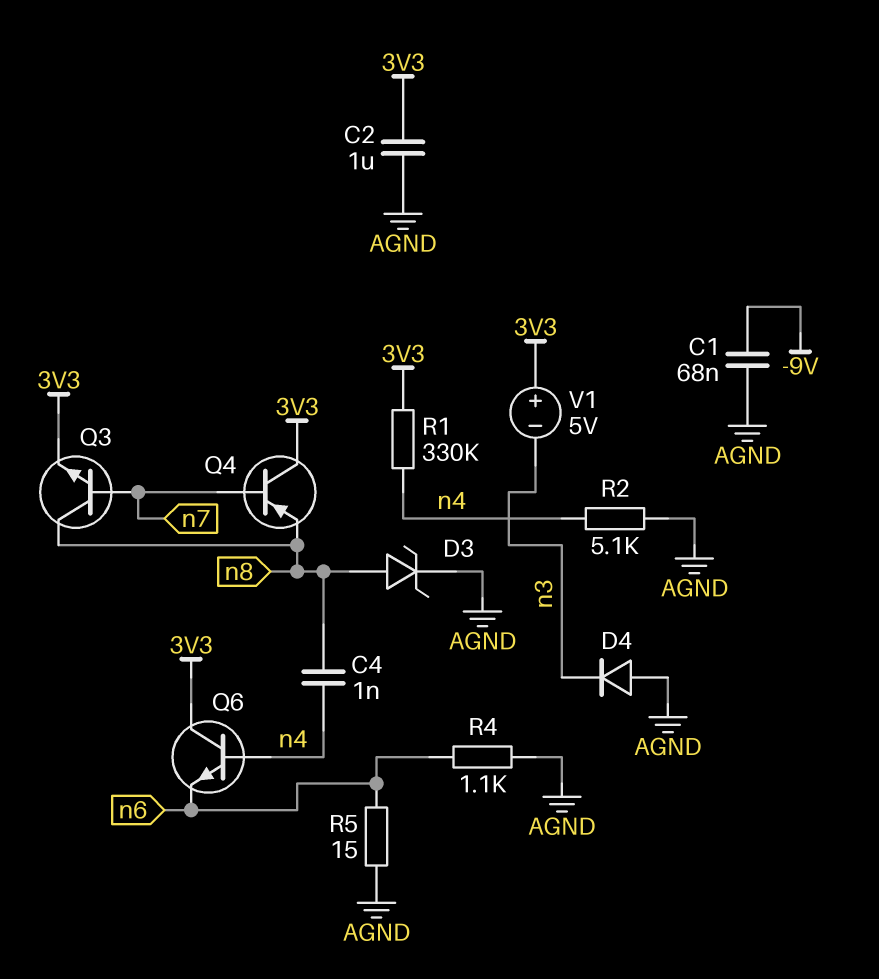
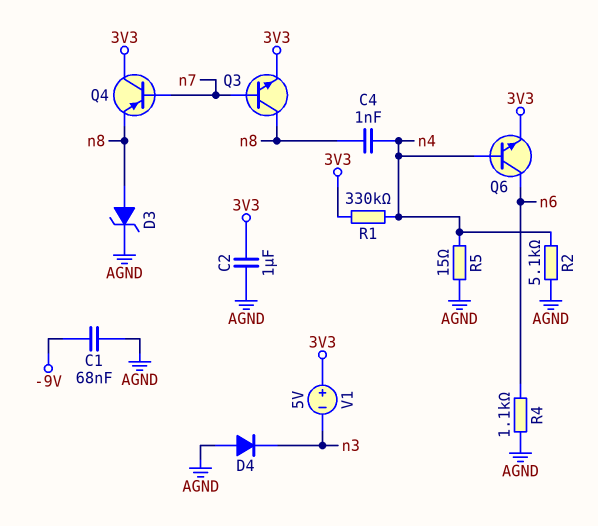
Q6: NPN (B n4, C 3V3, E n6) -> NPN (B n4, C n6, E 3V3)
R5: 15 (AGND, n6) -> 15 (AGND, n4)

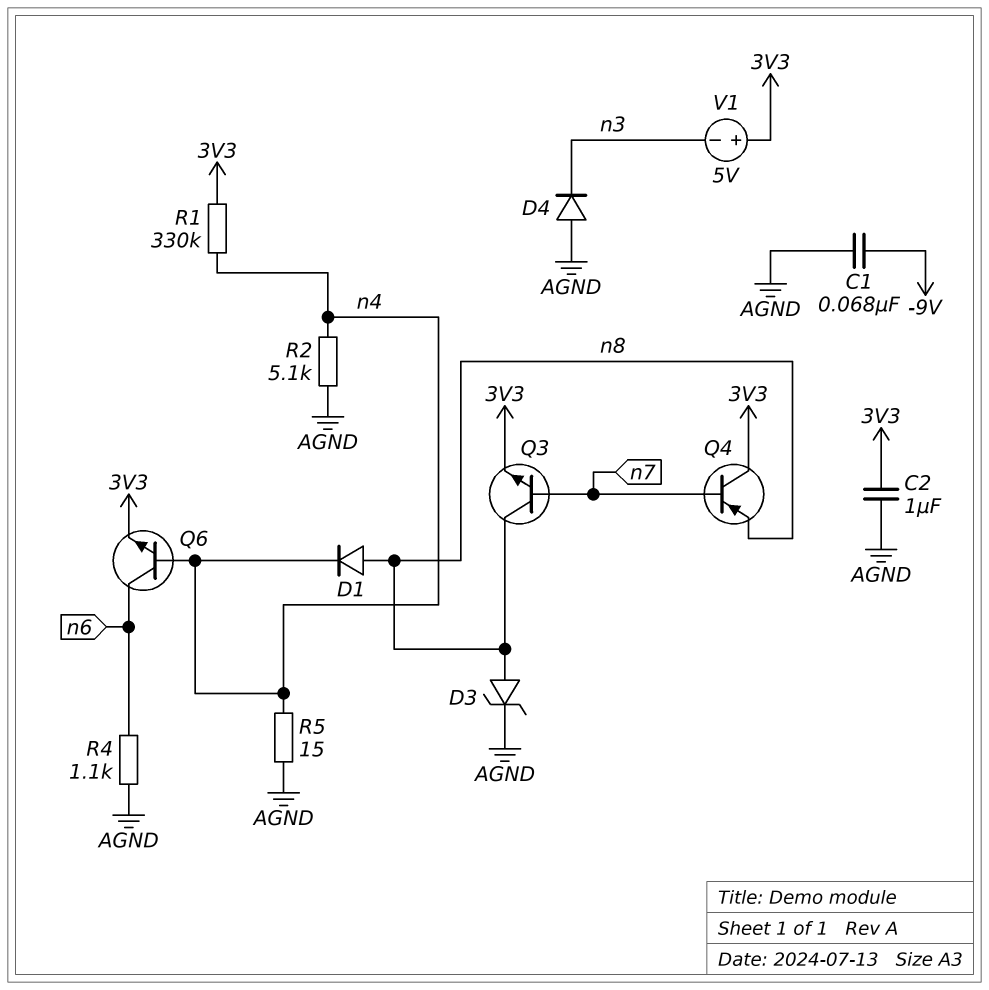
C4: 1nF (n4, n8) -> none
D1: none -> diode (A n8, K n4)

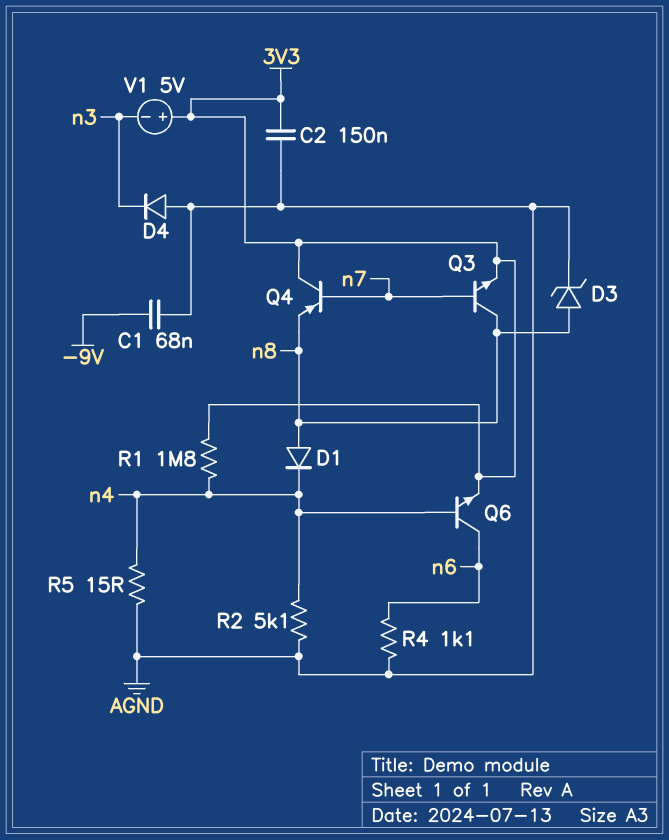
C2: 1uF (3V3, AGND) -> 150nF (3V3, AGND)
R1: 330k (3V3, n4) -> 1.8M (3V3, n4)

